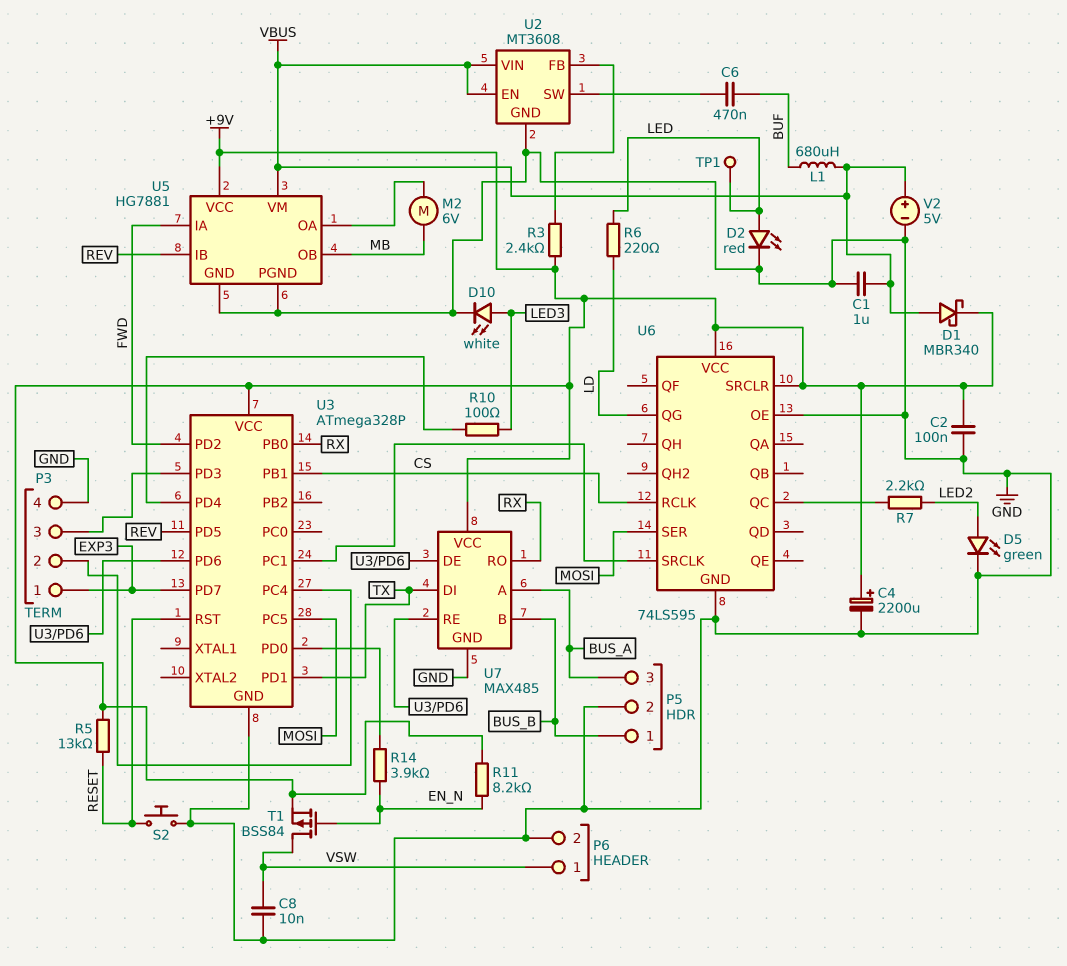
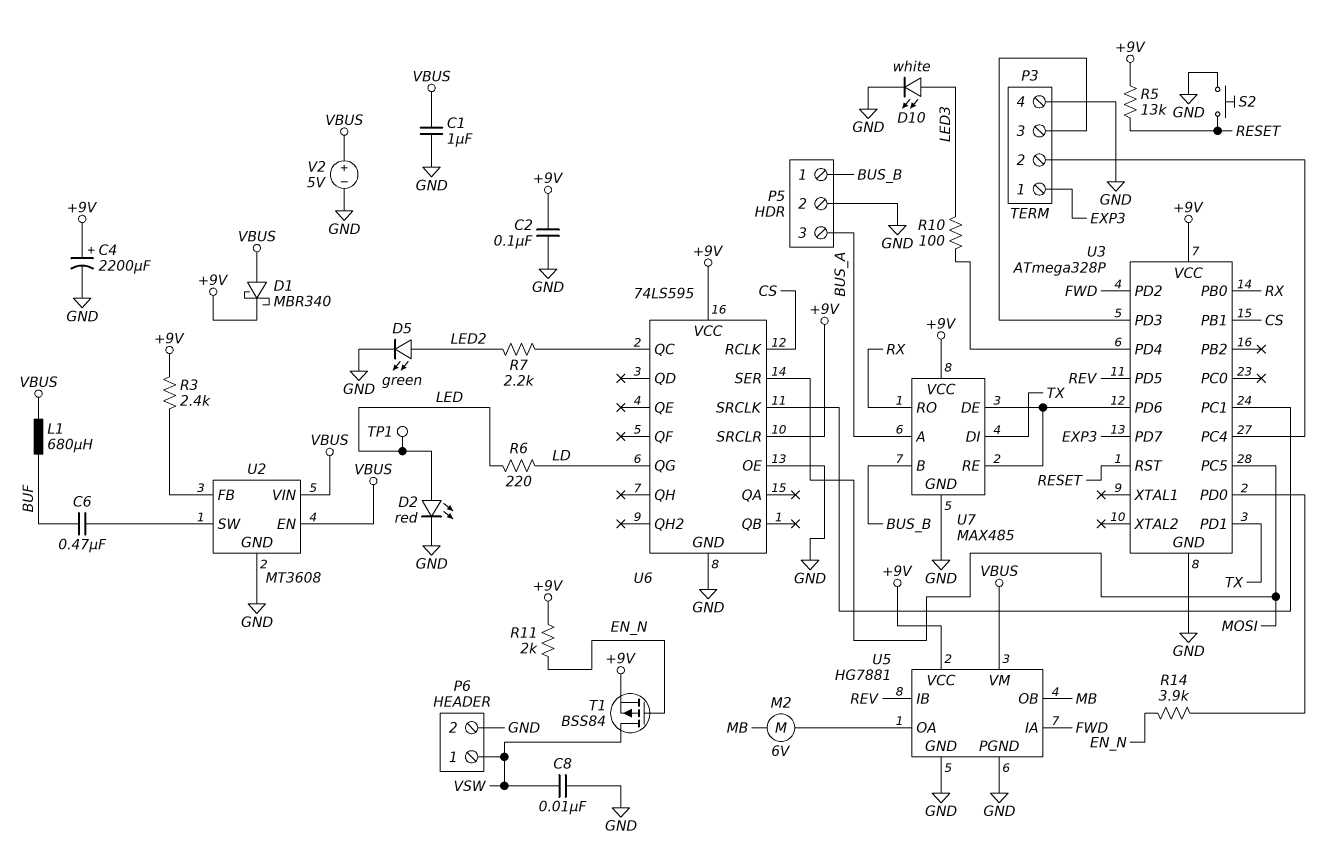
R11: 8.2k (+9V, EN_N) -> 2k (+9V, EN_N)

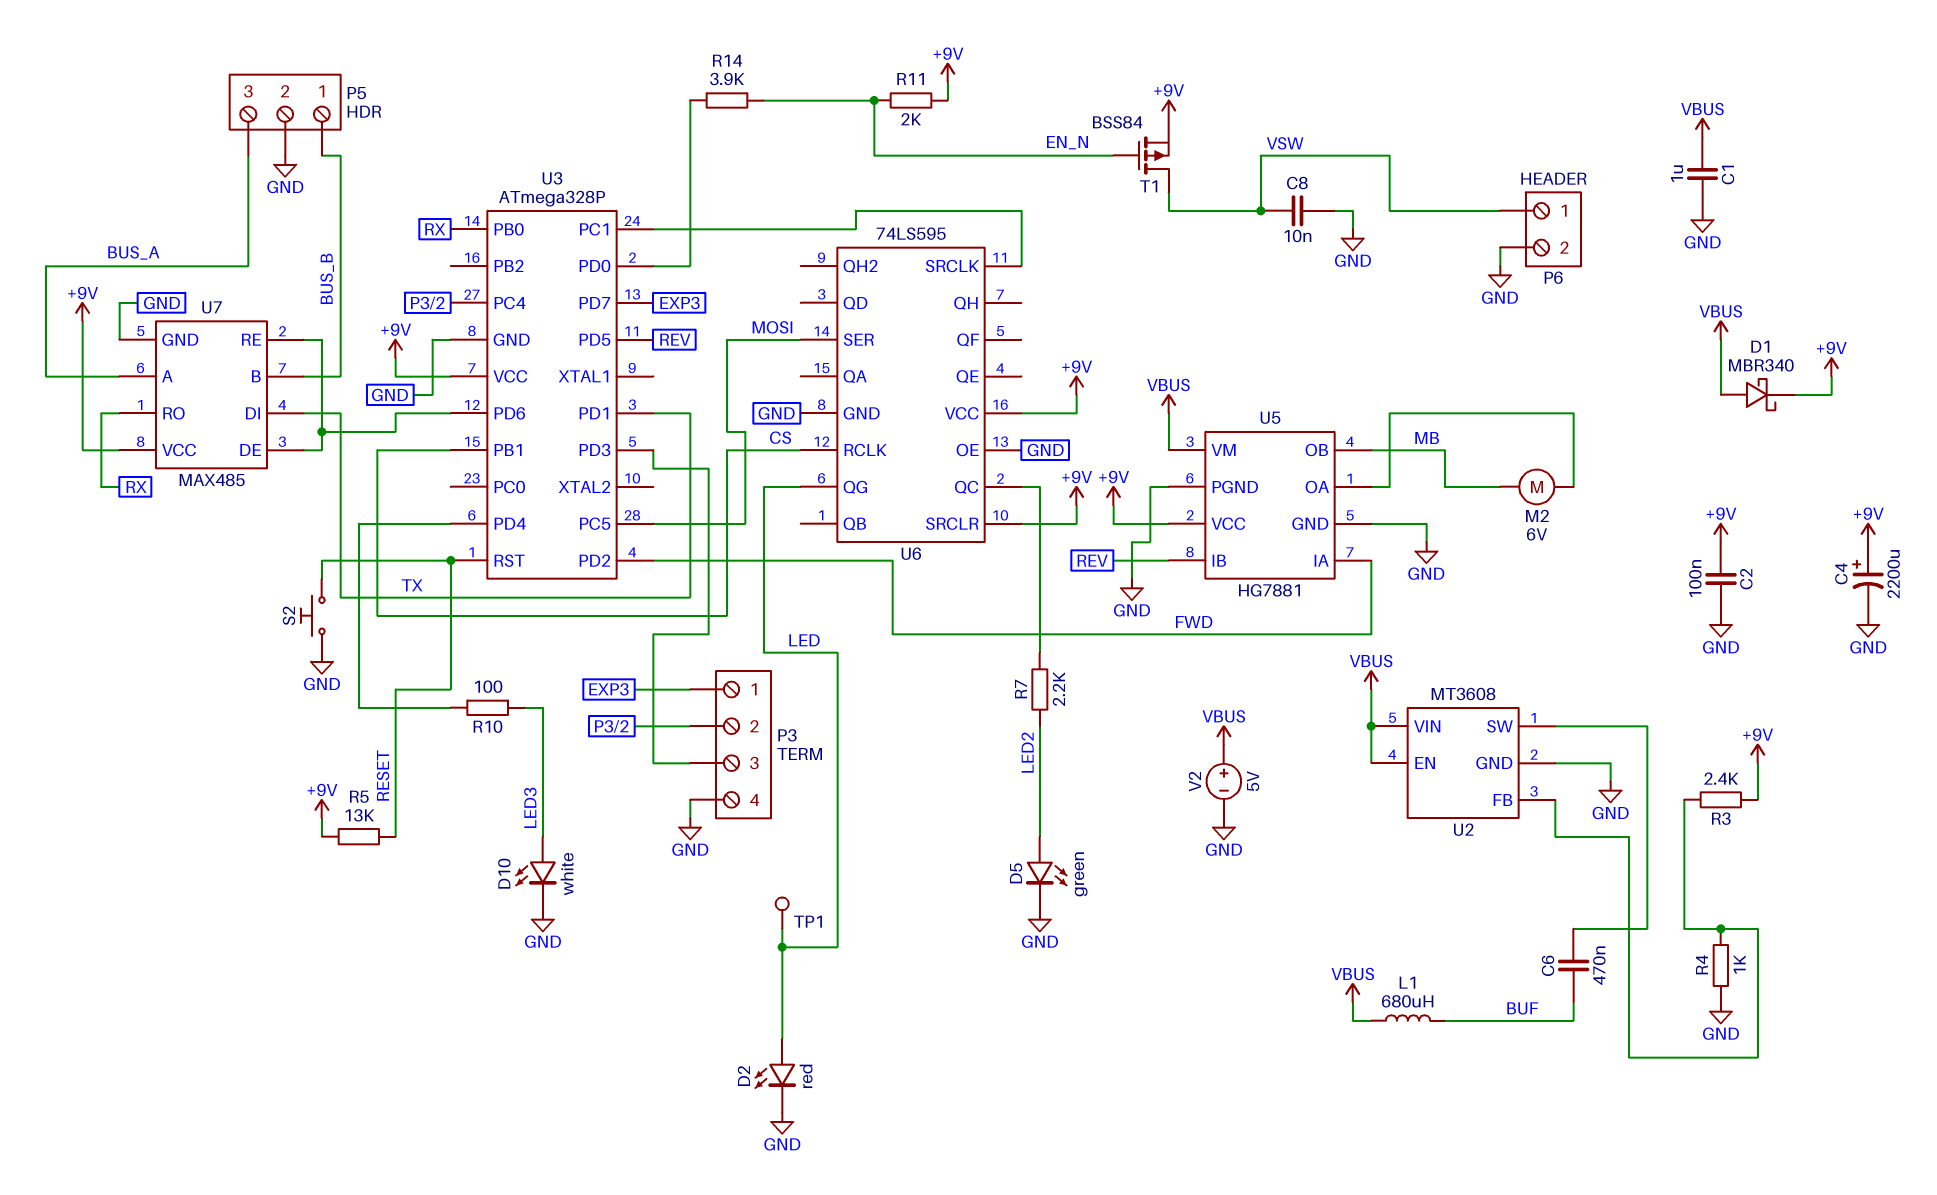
R4: none -> 1k (GND, U2/FB)
R6: 220 (LD, LED) -> none
U6 pin QG: LD -> LED

